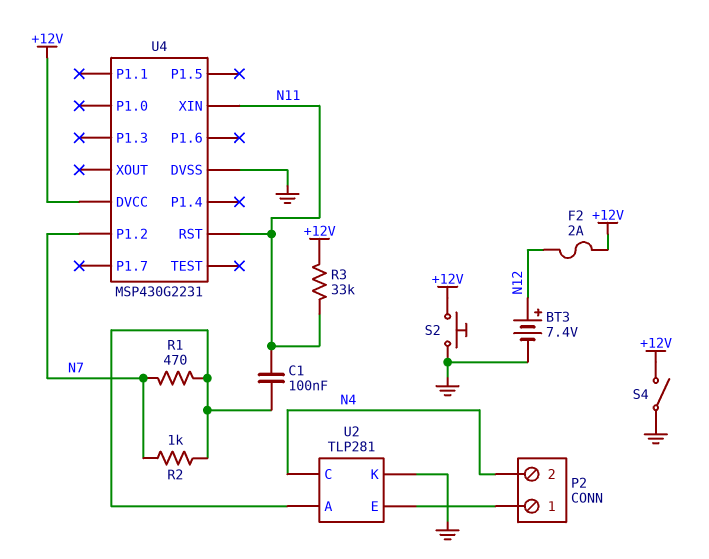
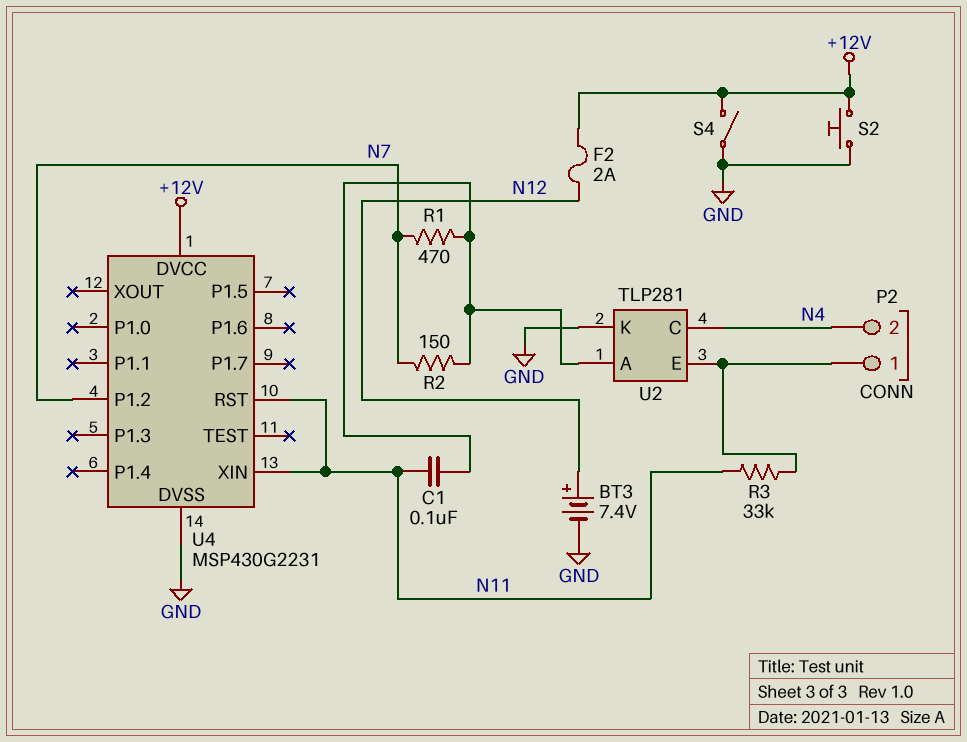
R2: 1k (N7, U2/A) -> 150 (N7, U2/A)
R3: 33k (+12V, N11) -> 33k (N11, P2/1)

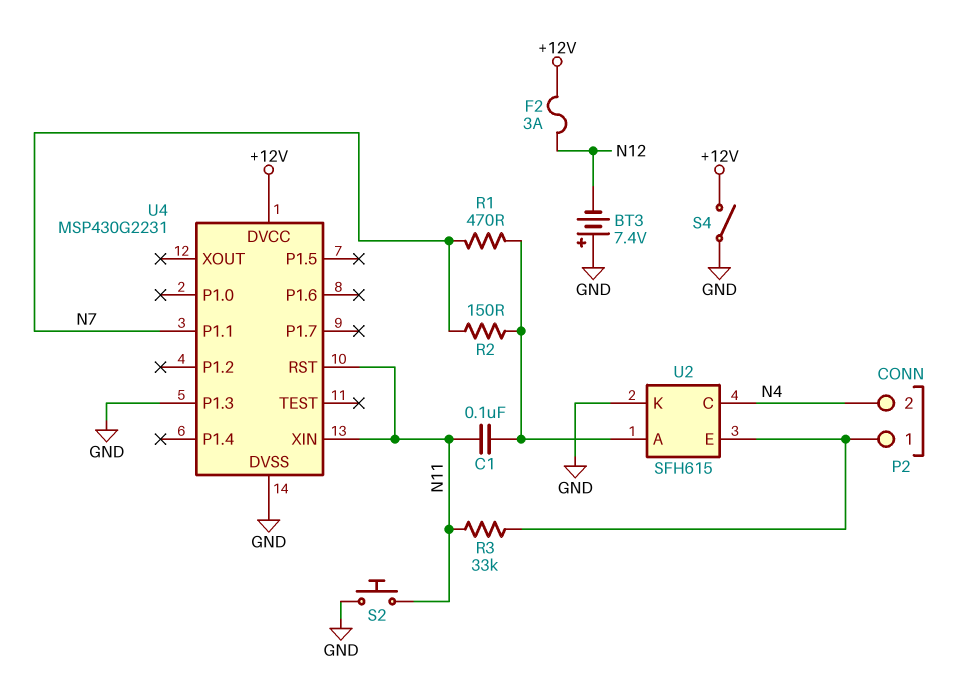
BT3: 7.4V (plus N12, minus GND) -> 7.4V (plus GND, minus N12)
F2: 2A (+12V, N12) -> 3A (+12V, N12)
S2: button (+12V, GND) -> button (GND, N11)
U2: TLP281 -> SFH615
U4 pin P1.1: none -> N7
U4 pin P1.2: N7 -> none
U4 pin P1.3: none -> GND

